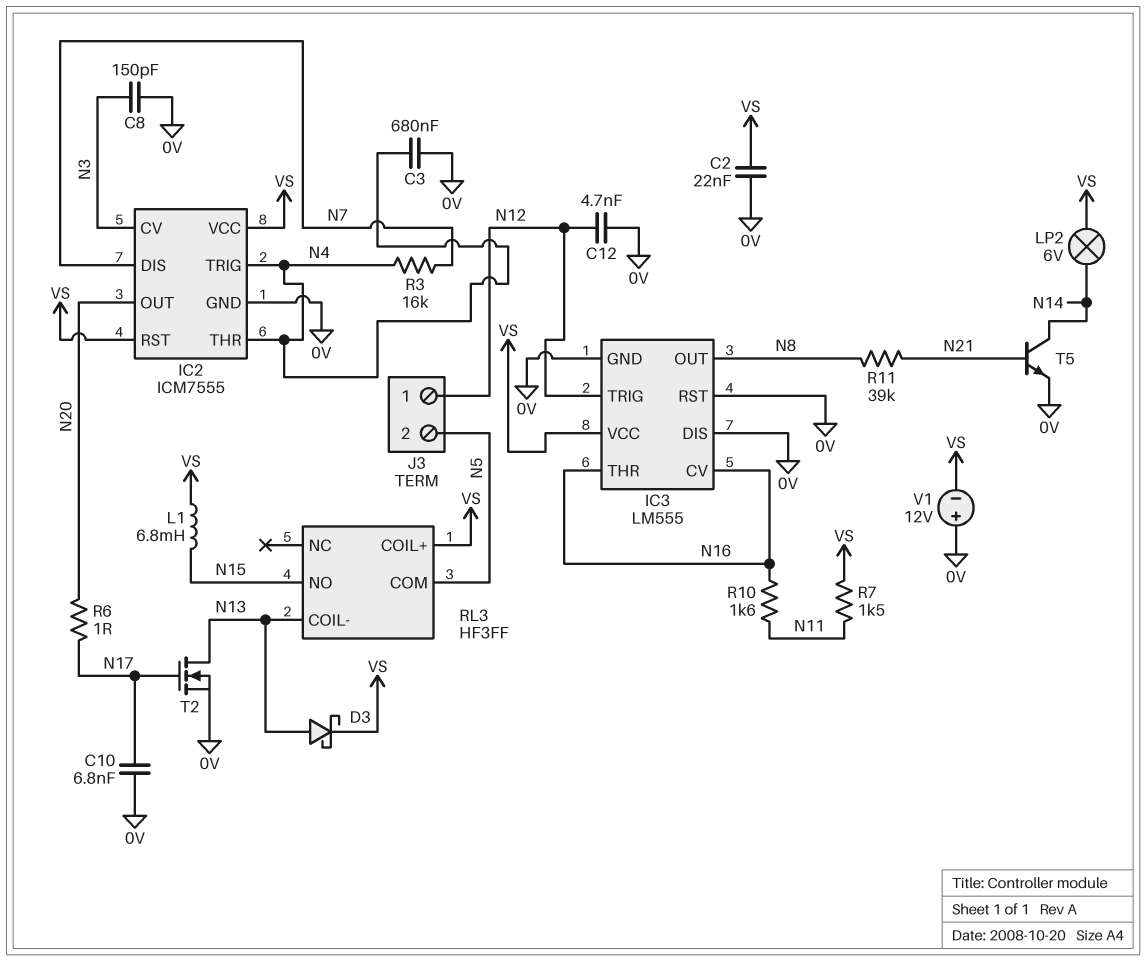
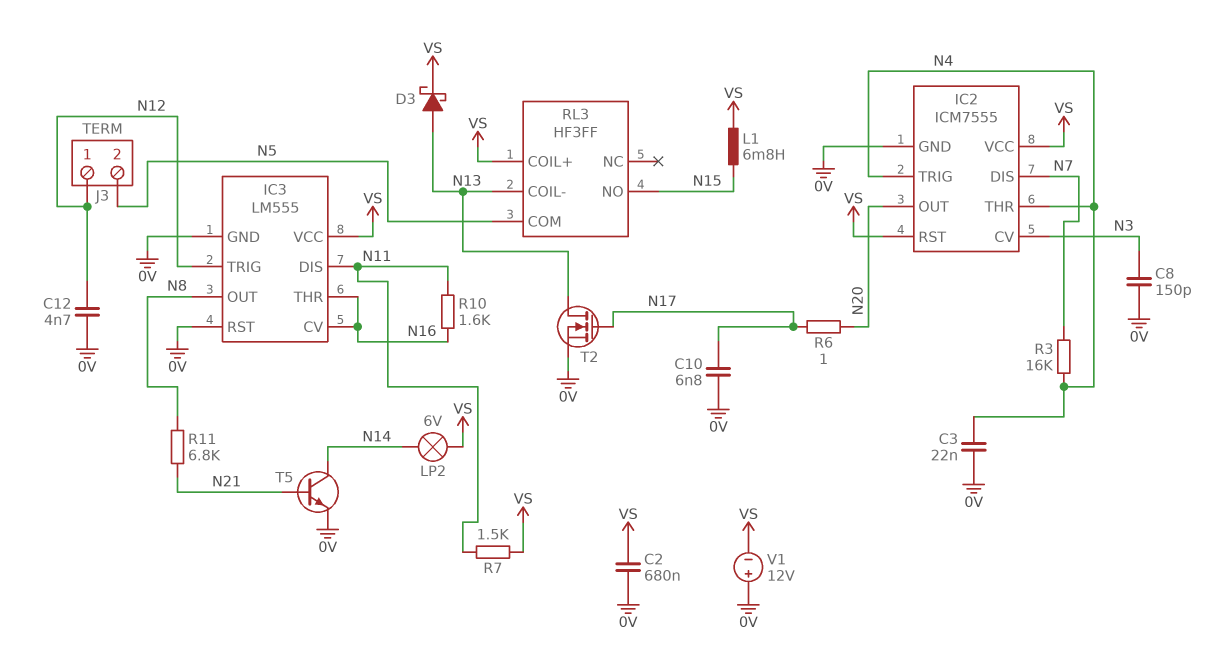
C2: 22nF (0V, VS) -> 680nF (0V, VS)
C3: 680nF (0V, N4) -> 22nF (0V, N4)
IC3 pin DIS: 0V -> N11
R11: 39k (N8, N21) -> 6.8k (N8, N21)

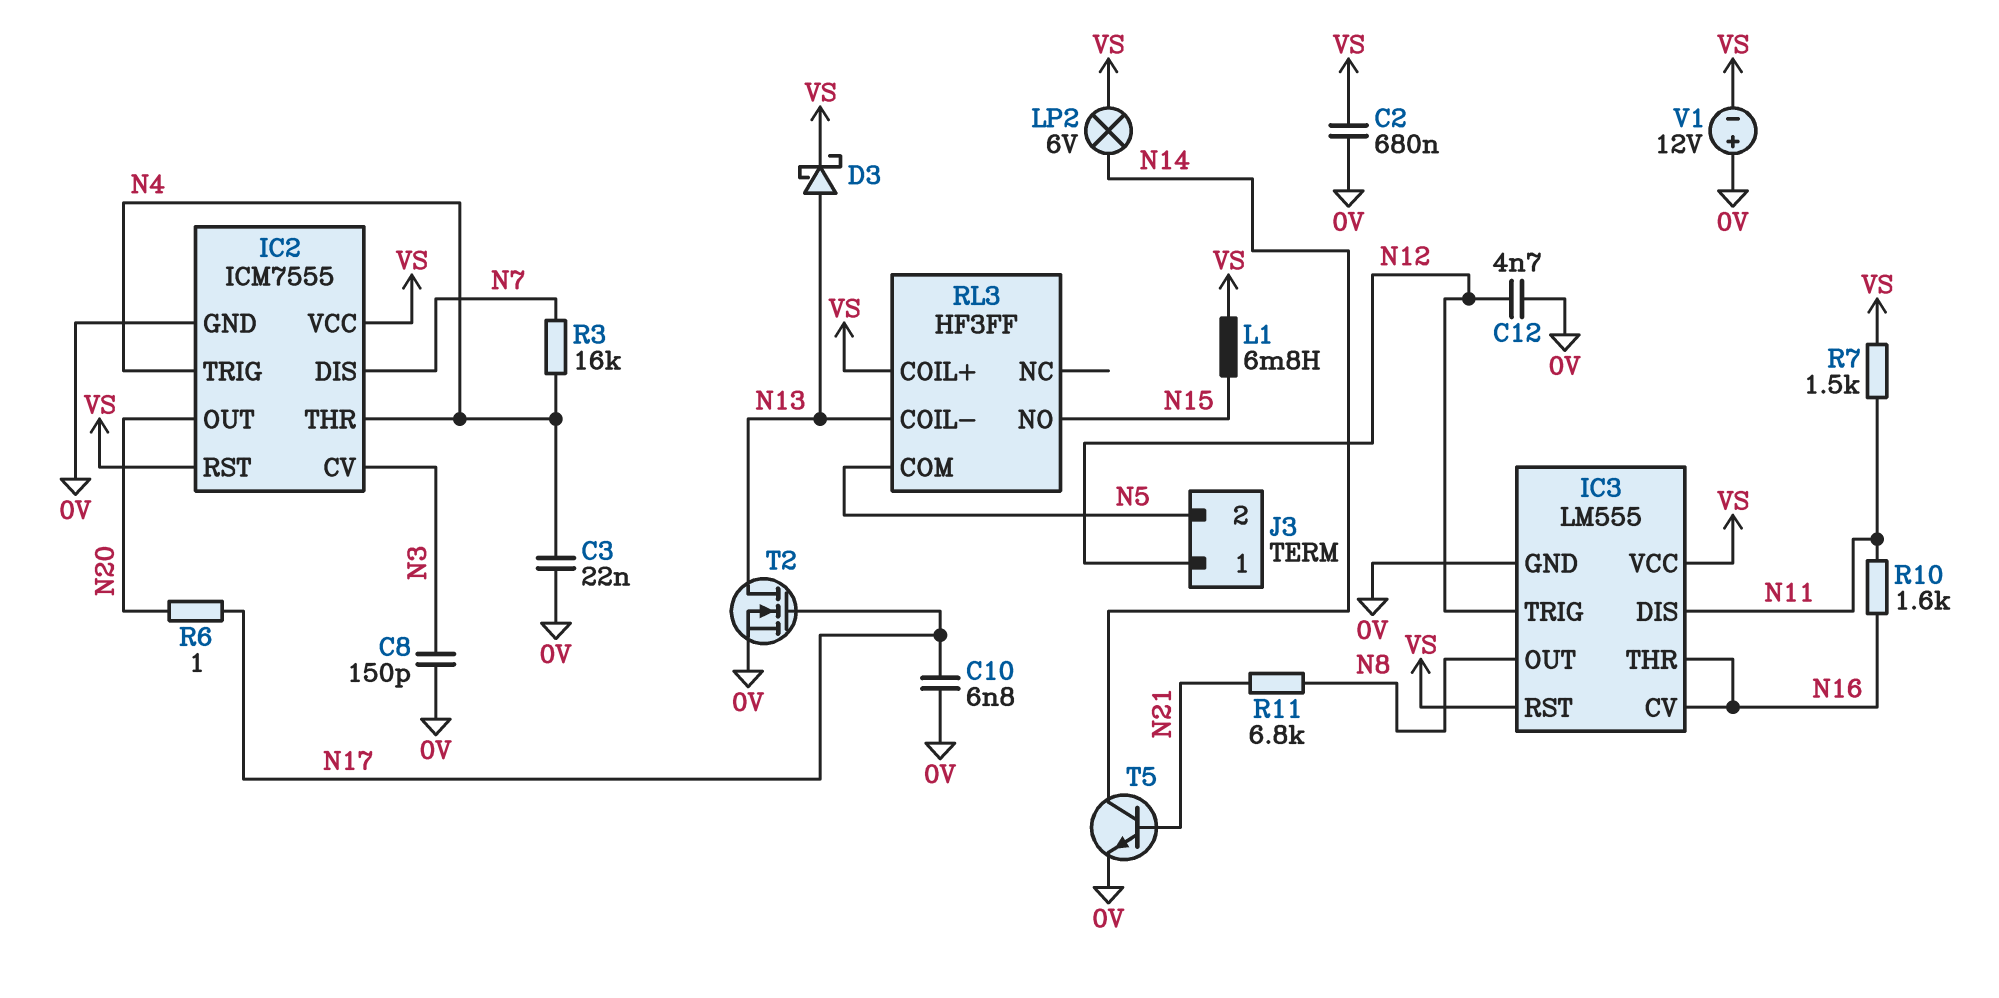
IC3 pin RST: 0V -> VS

